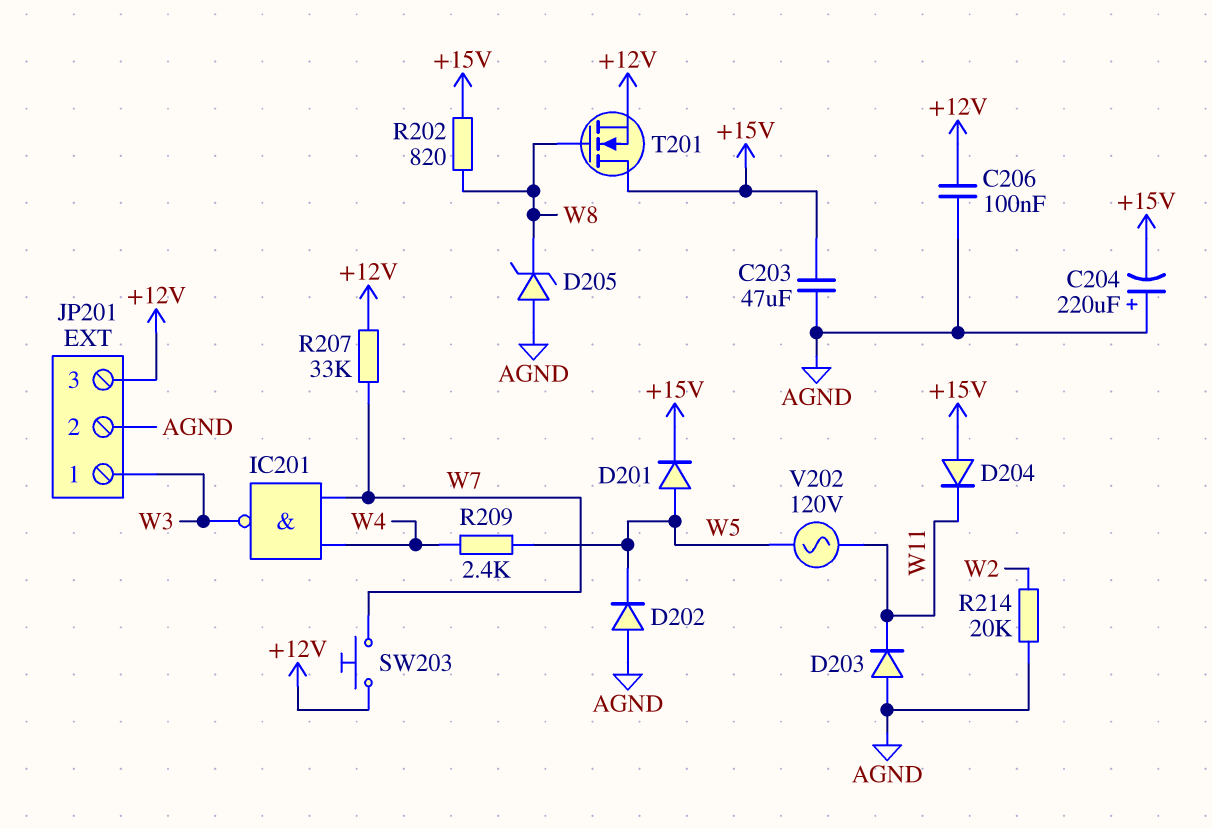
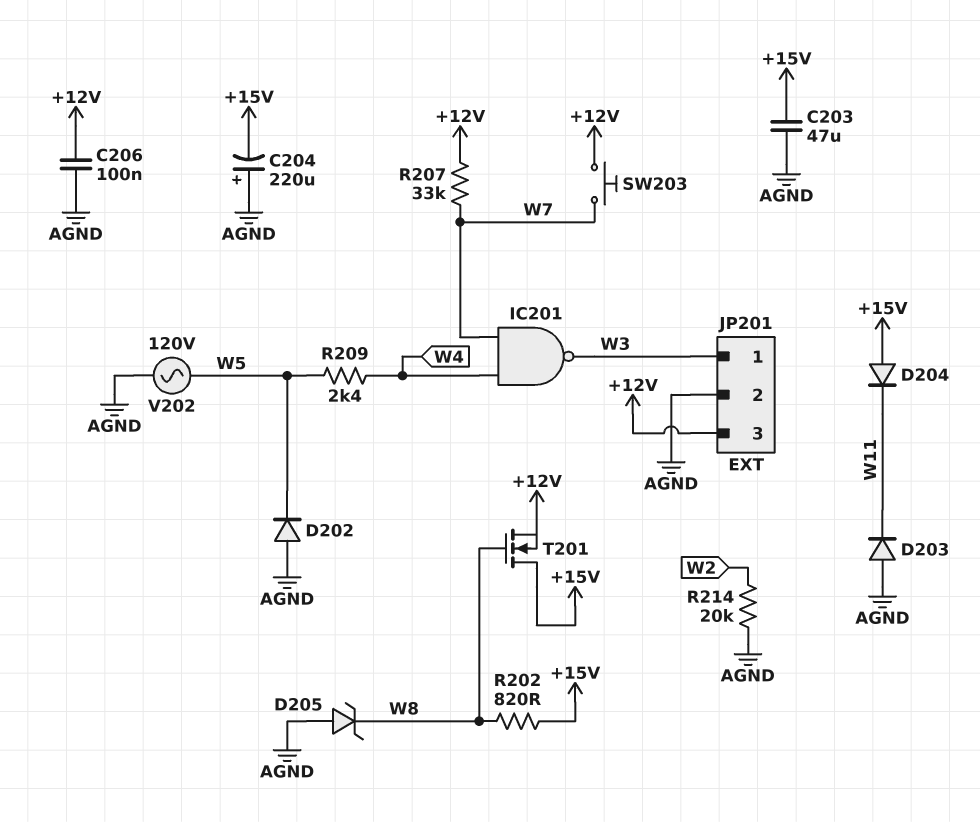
D201: diode (A W5, K +15V) -> none
V202: AC 120V (W5, W11) -> AC 120V (AGND, W5)

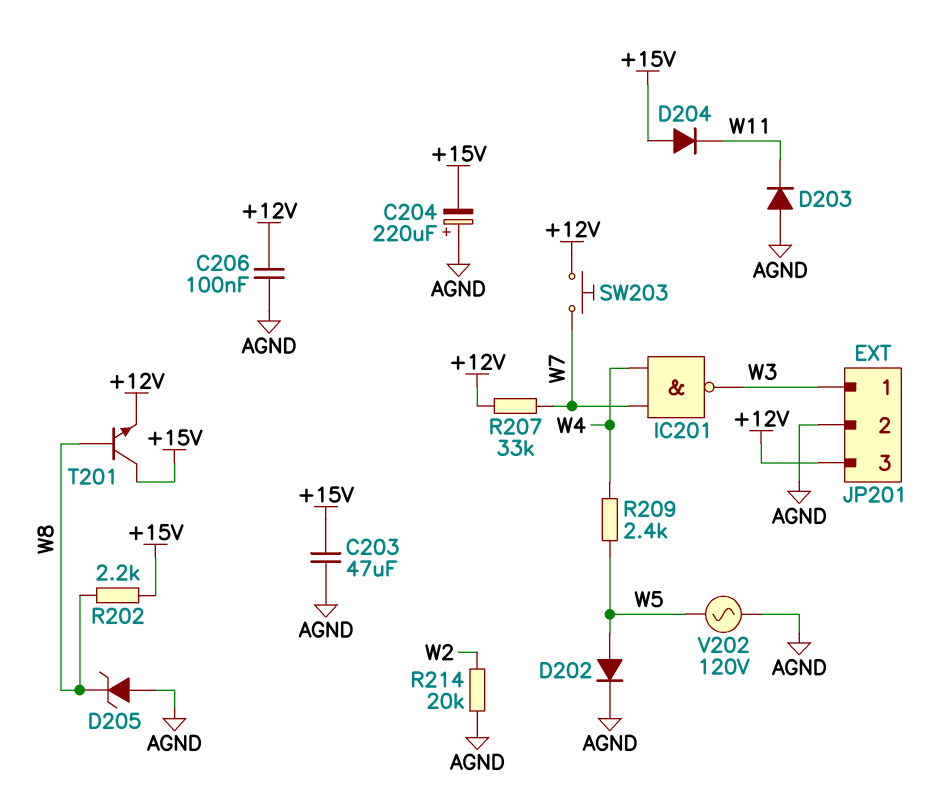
D202: diode (A AGND, K W5) -> diode (A W5, K AGND)
R202: 820 (+15V, W8) -> 2.2k (+15V, W8)
T201: NMOS (G W8, D +15V, S +12V) -> NPN (B W8, C +15V, E +12V)

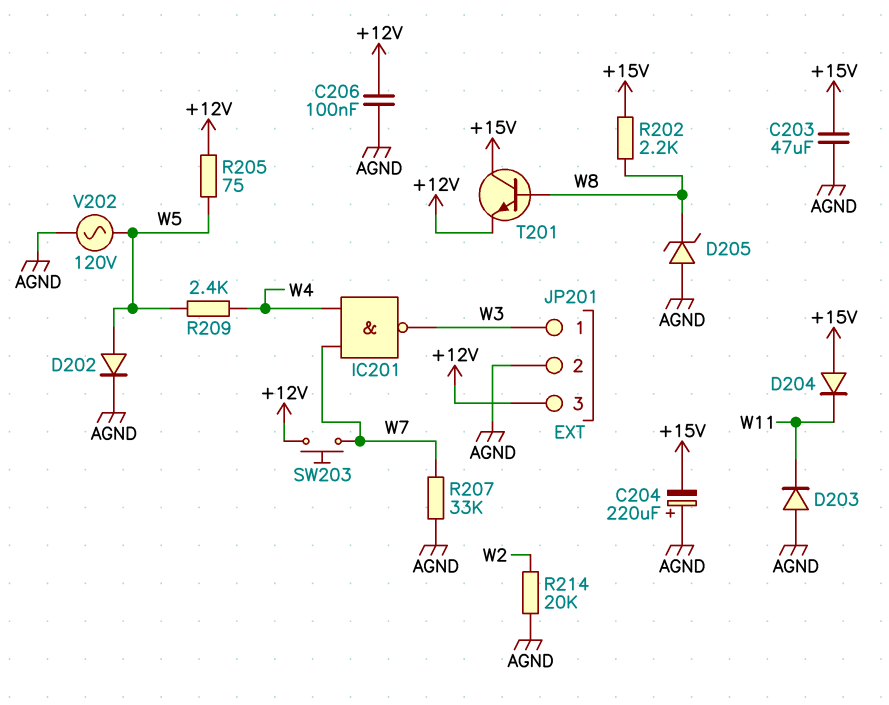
R205: none -> 75 (+12V, W5)
R207: 33k (+12V, W7) -> 33k (AGND, W7)

